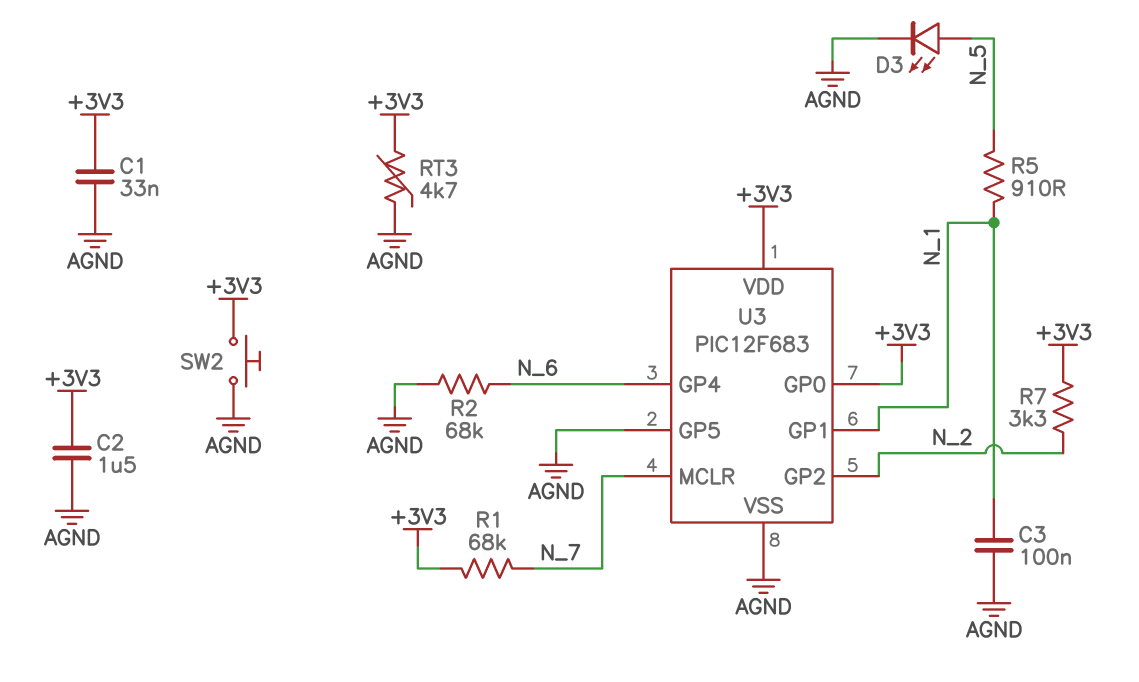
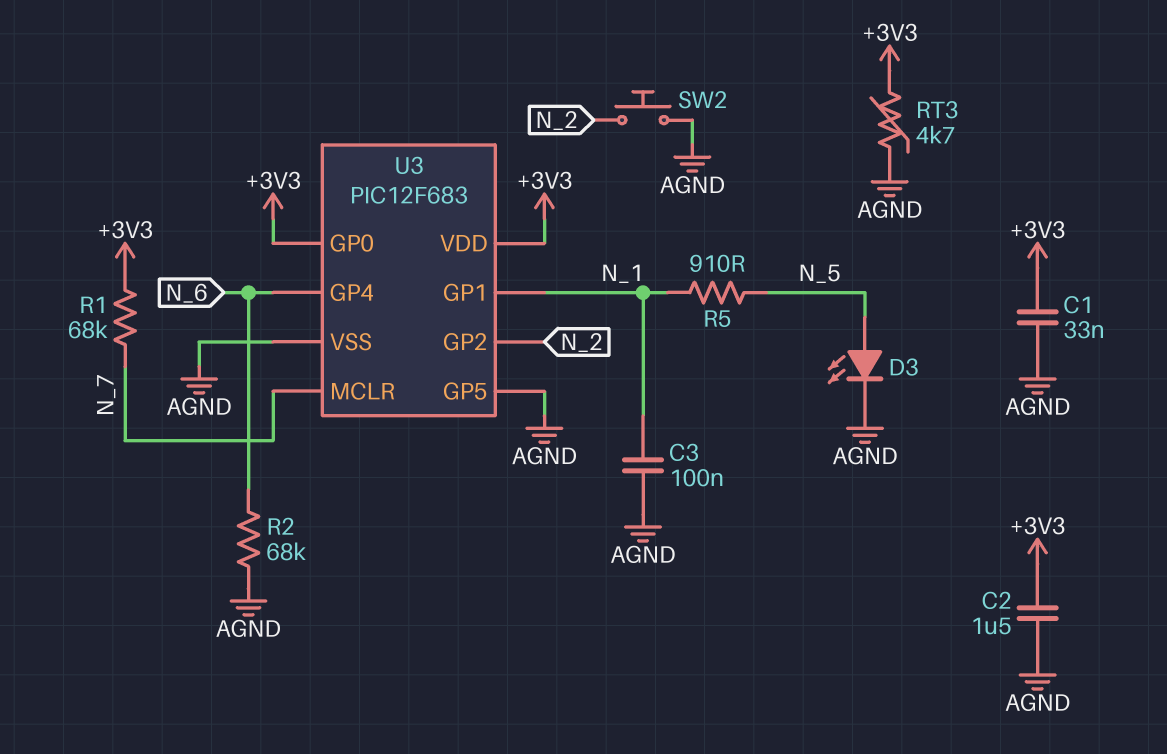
R7: 3.3k (+3V3, N_2) -> none
SW2: button (+3V3, AGND) -> button (AGND, N_2)

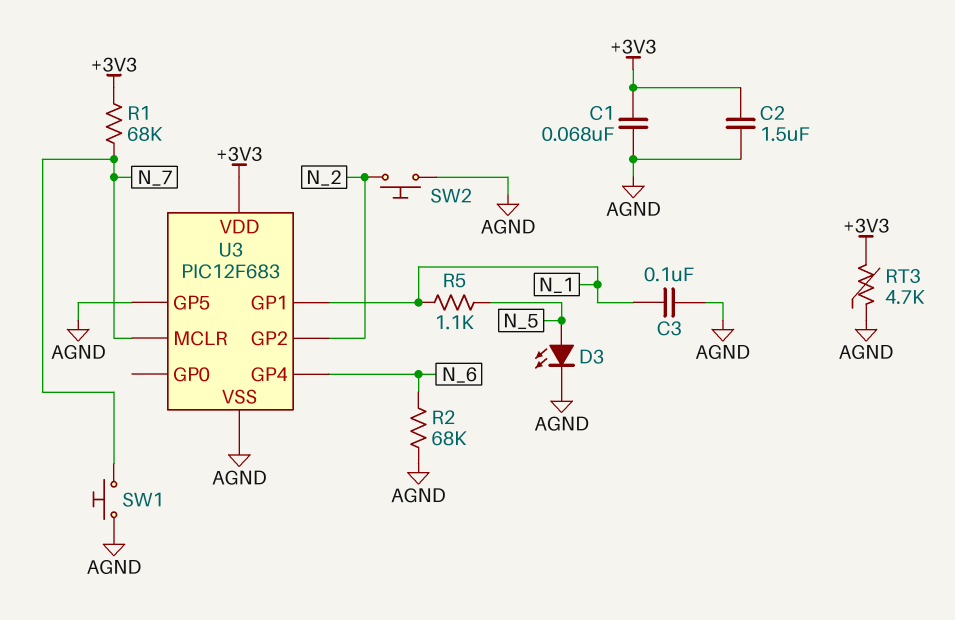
C1: 33nF (+3V3, AGND) -> 68nF (+3V3, AGND)
R5: 910 (N_1, N_5) -> 1.1k (N_1, N_5)
SW1: none -> button (AGND, N_7)
U3 pin GP0: +3V3 -> none

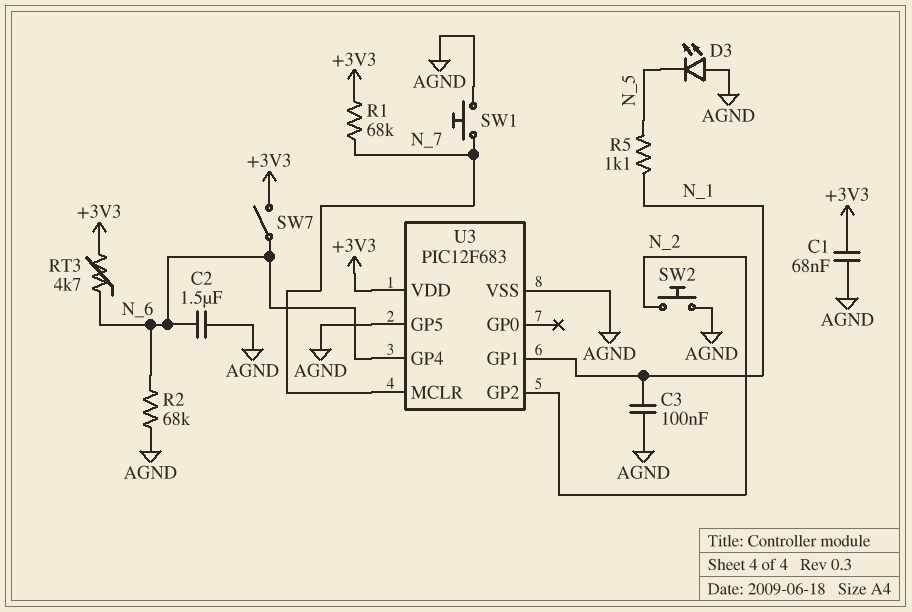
C2: 1.5uF (+3V3, AGND) -> 1.5uF (AGND, N_6)
D3: LED (A N_5, K AGND) -> LED (A AGND, K N_5)
RT3: 4.7k (+3V3, AGND) -> 4.7k (+3V3, N_6)
SW7: none -> switch (+3V3, N_6)

